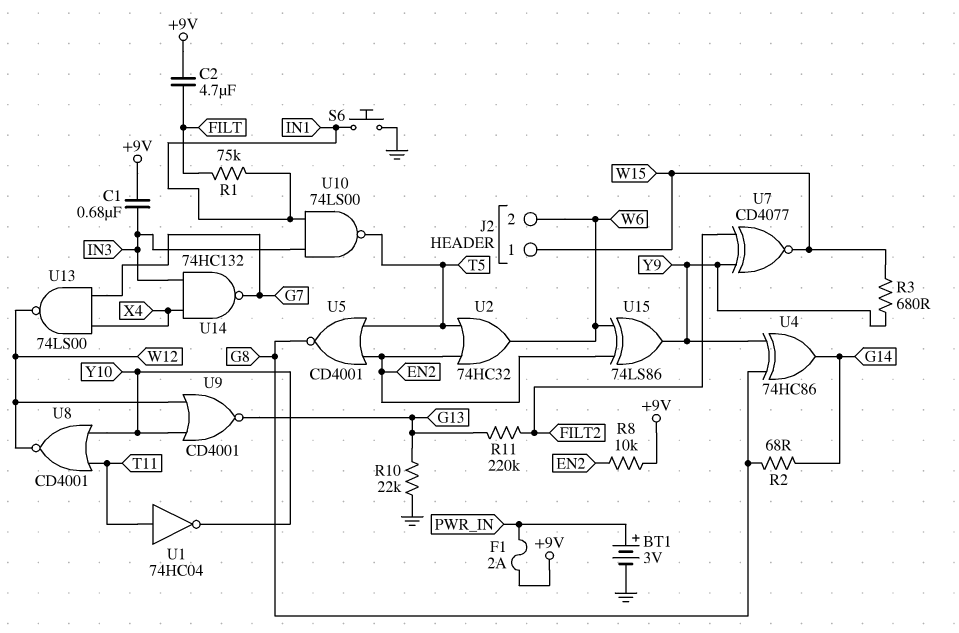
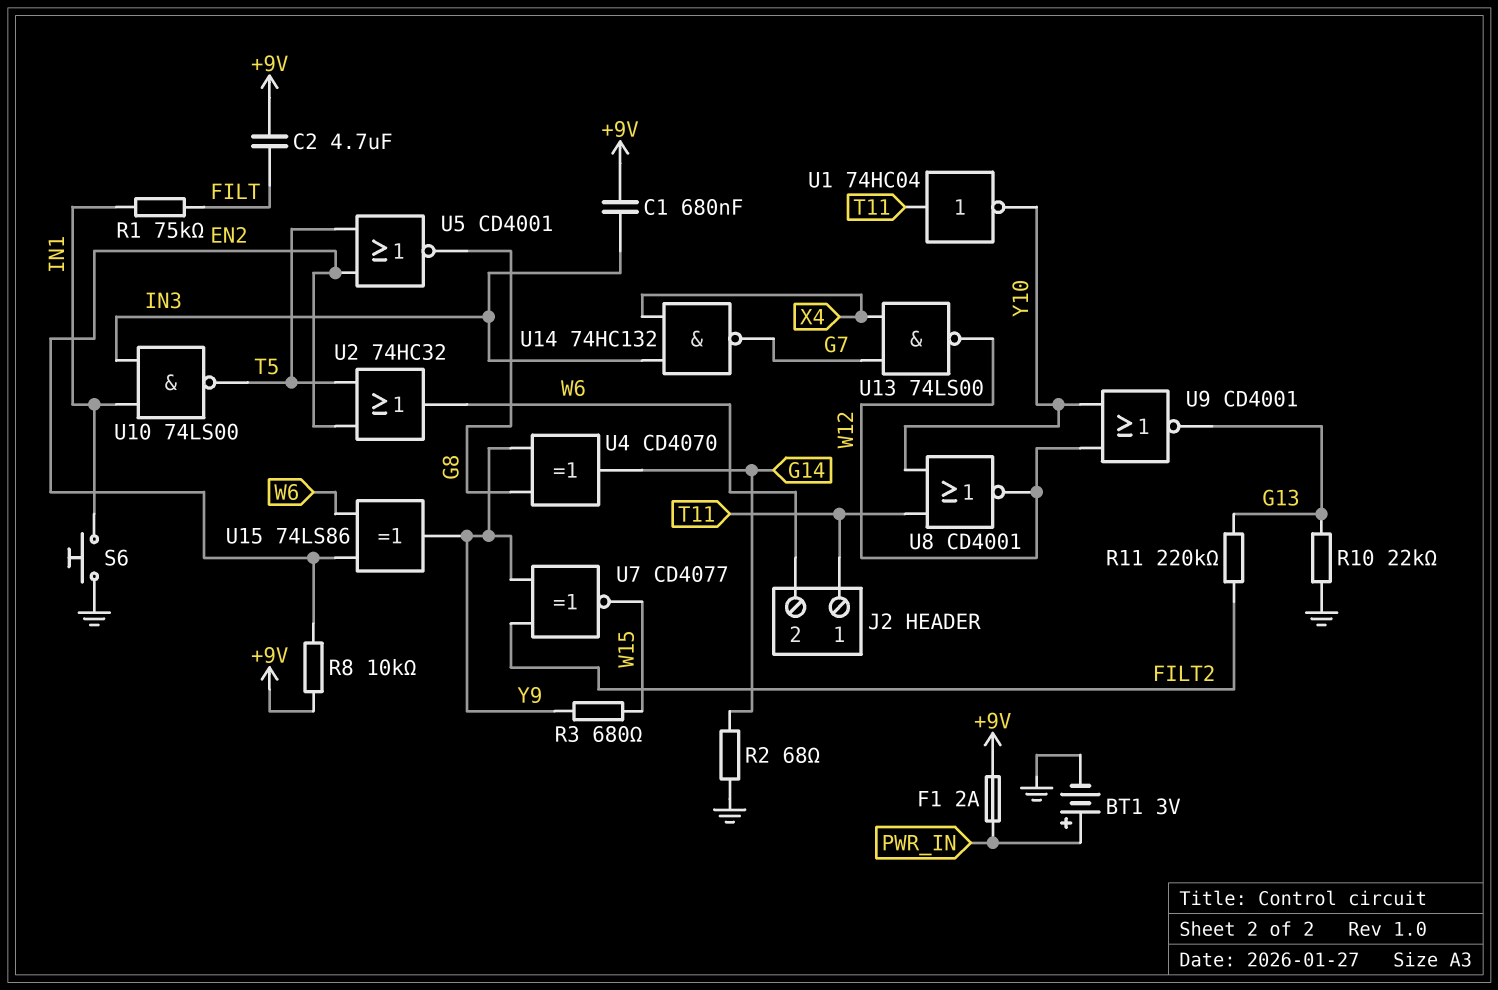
J2 pin 1: W15 -> T11
R2: 68 (G8, G14) -> 68 (G14, GND)
U4: XOR 74HC86 (in G8, in Y9, out G14) -> XOR CD4070 (in G8, in Y9, out G14)

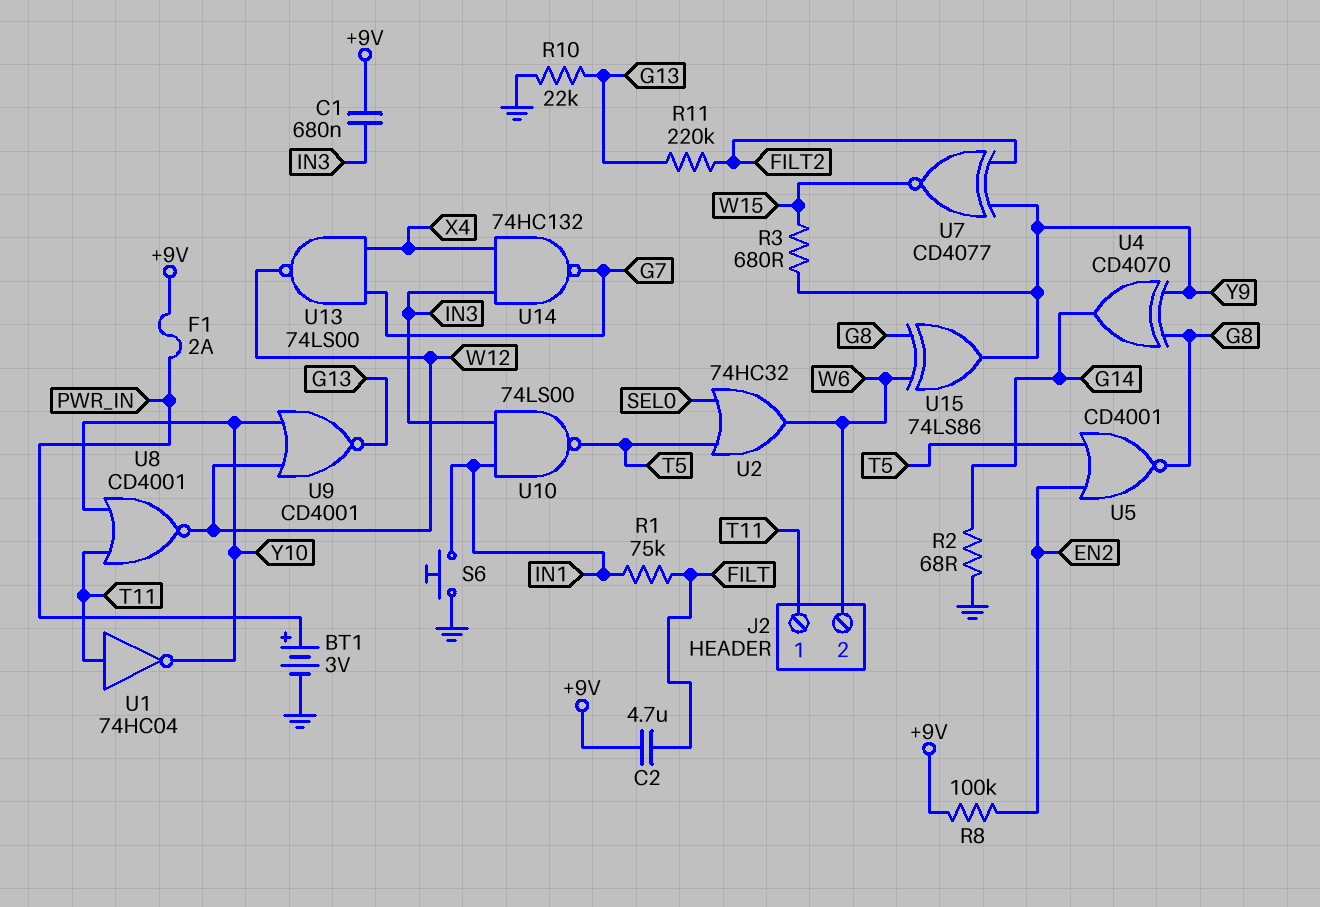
R8: 10k (+9V, EN2) -> 100k (+9V, EN2)
U2: OR 74HC32 (in EN2, in T5, out W6) -> OR 74HC32 (in SEL0, in T5, out W6)
U15: XOR 74LS86 (in EN2, in W6, out Y9) -> XOR 74LS86 (in G8, in W6, out Y9)

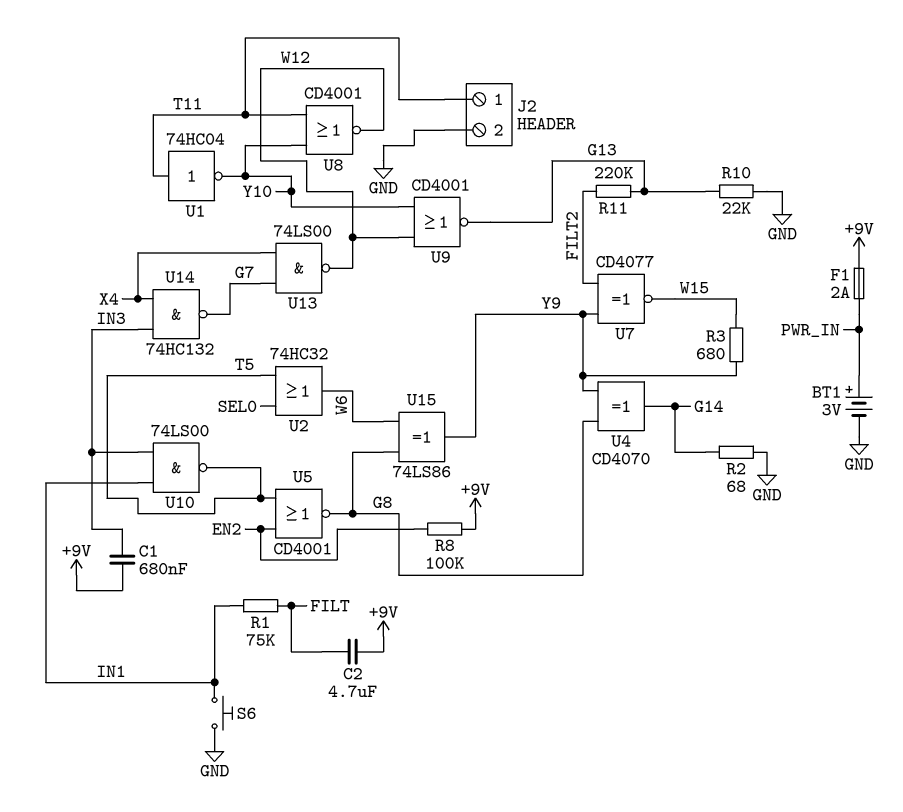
J2 pin 2: W6 -> GND

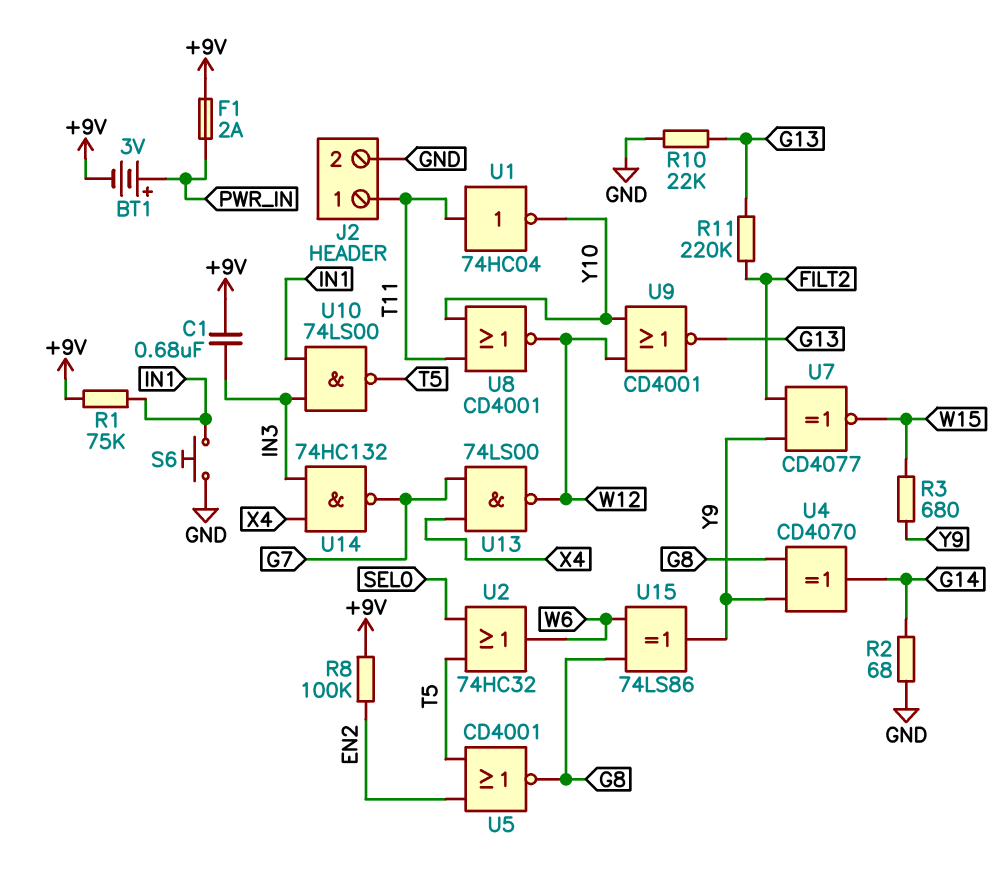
BT1: 3V (plus PWR_IN, minus GND) -> 3V (plus PWR_IN, minus +9V)
C2: 4.7uF (+9V, FILT) -> none
R1: 75k (FILT, IN1) -> 75k (+9V, IN1)

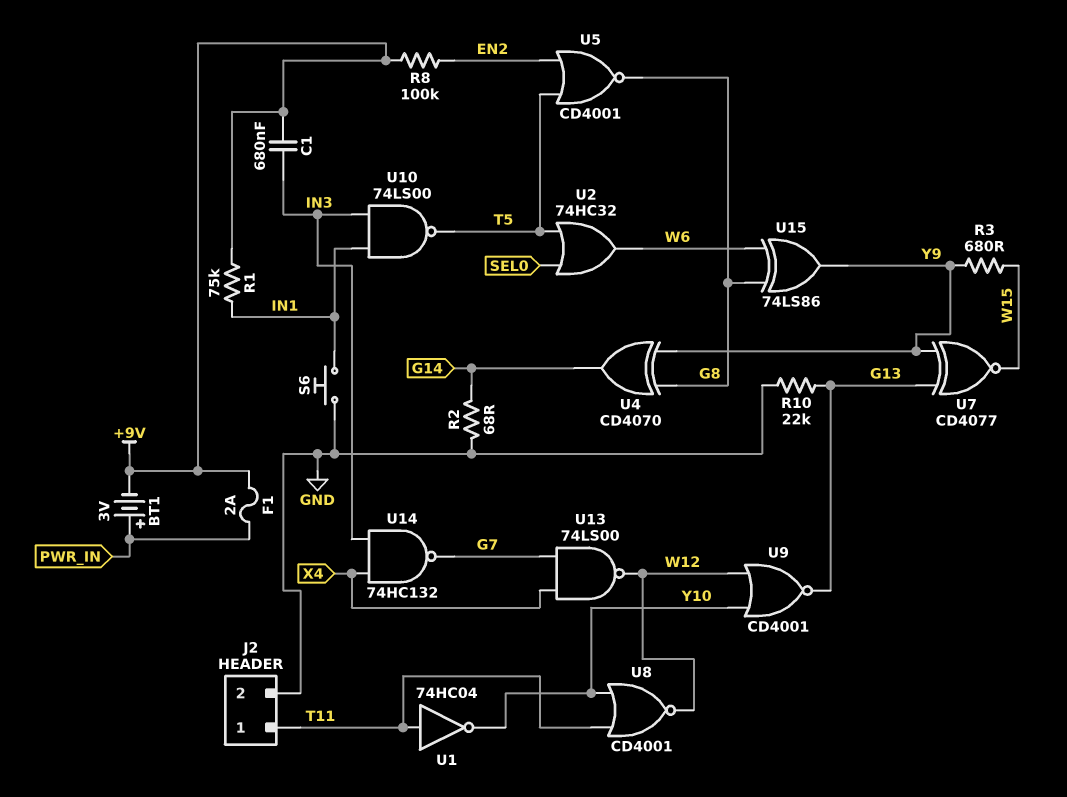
R11: 220k (FILT2, G13) -> none
U7: XNOR CD4077 (in FILT2, in Y9, out W15) -> XNOR CD4077 (in G13, in Y9, out W15)

